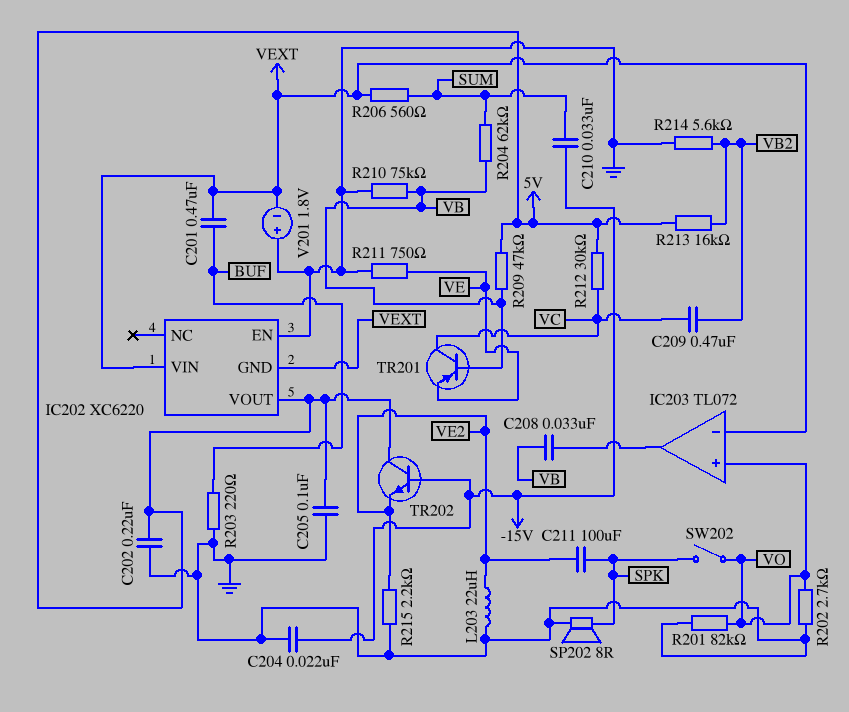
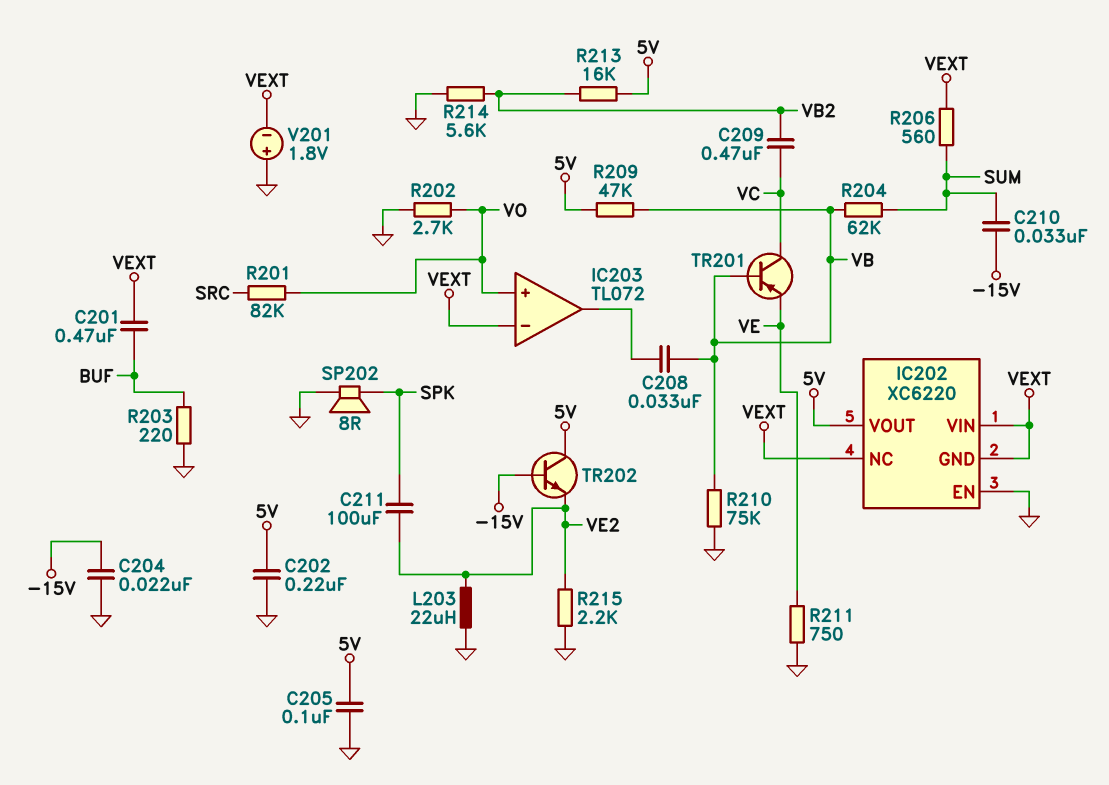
IC202 pin NC: none -> VEXT
R201: 82k (GND, VO) -> 82k (SRC, VO)
R212: 30k (5V, VC) -> none
SW202: switch (SPK, VO) -> none

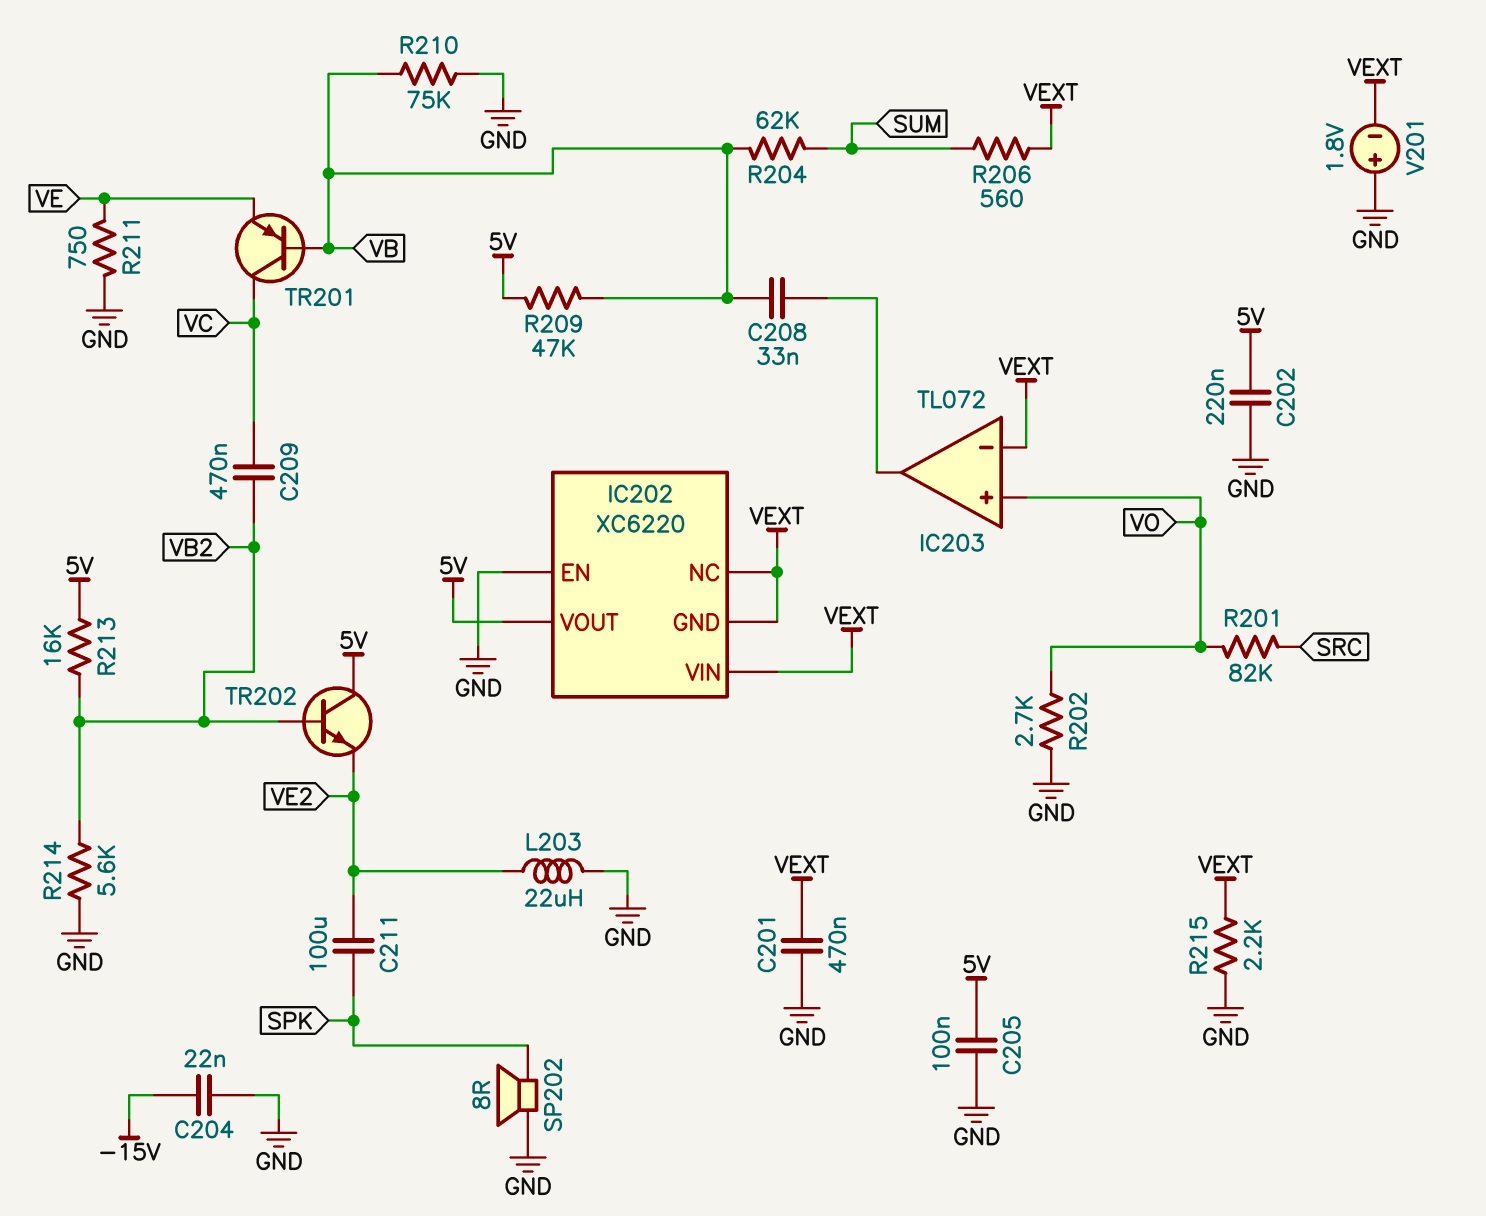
C201: 470nF (BUF, VEXT) -> 470nF (GND, VEXT)
C210: 33nF (-15V, SUM) -> none
R203: 220 (BUF, GND) -> none
R215: 2.2k (GND, VE2) -> 2.2k (GND, VEXT)
TR202: NPN (B -15V, C 5V, E VE2) -> NPN (B VB2, C 5V, E VE2)

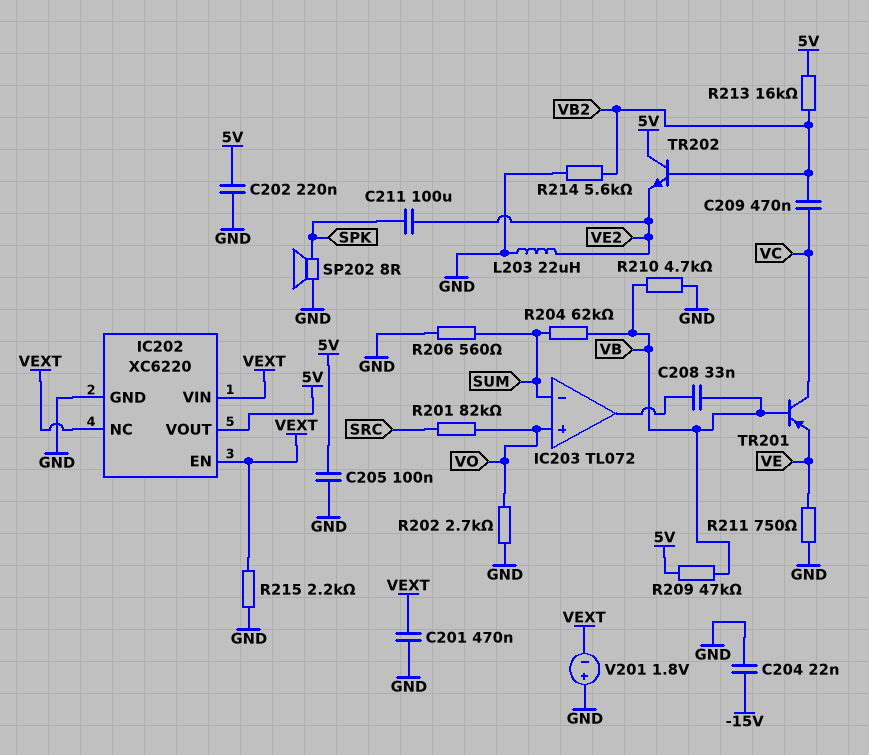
IC202 pin EN: GND -> VEXT
IC202 pin GND: VEXT -> GND
IC203 pin in-: VEXT -> SUM
R206: 560 (SUM, VEXT) -> 560 (GND, SUM)
R210: 75k (GND, VB) -> 4.7k (GND, VB)

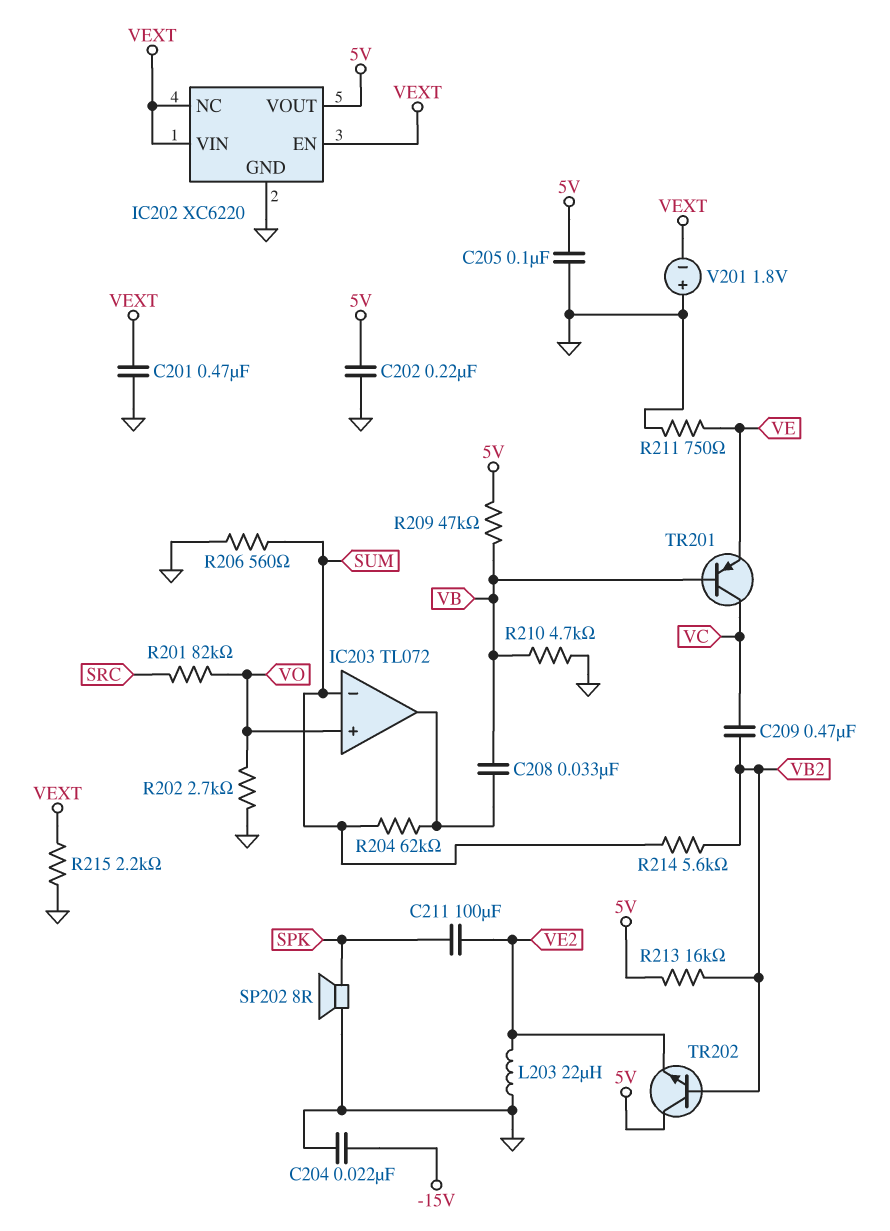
R204: 62k (SUM, VB) -> 62k (IC203/out, SUM)
R214: 5.6k (GND, VB2) -> 5.6k (SUM, VB2)

